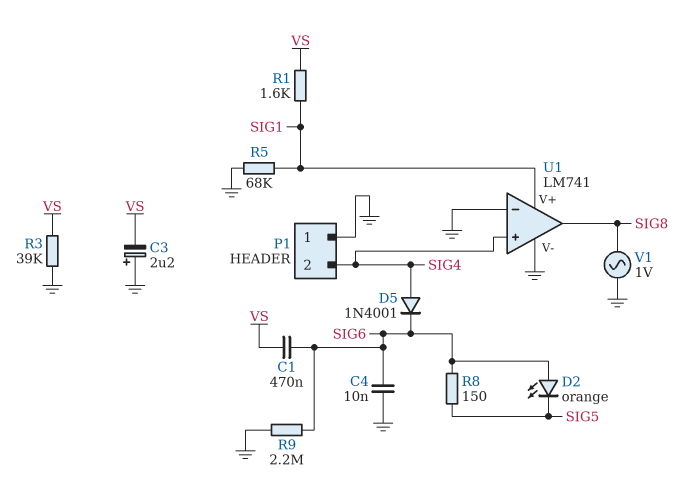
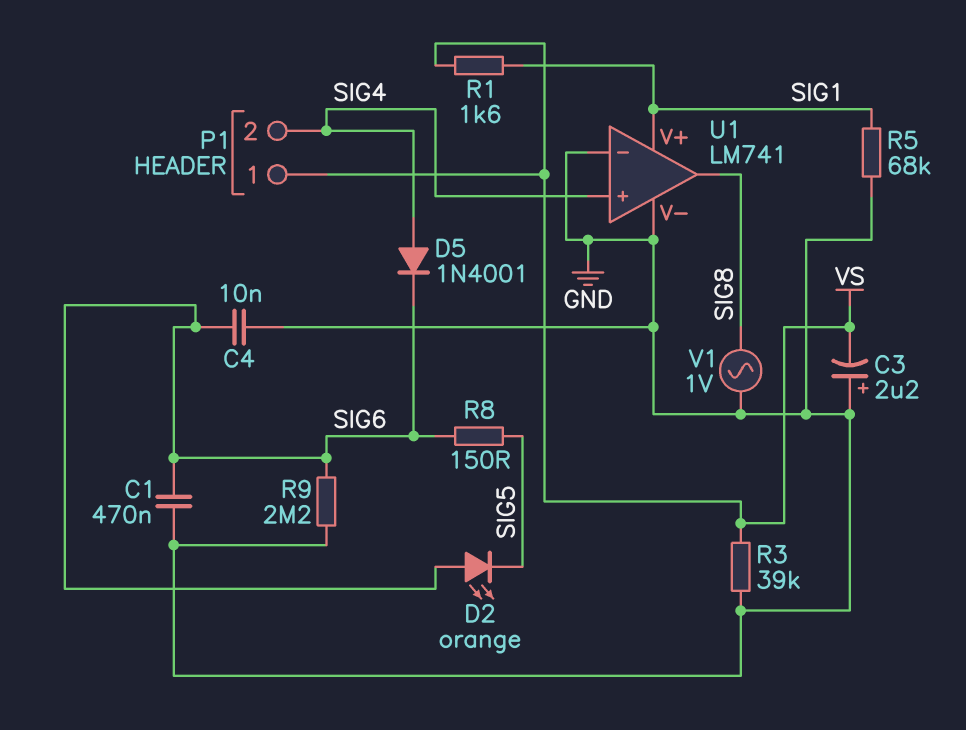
C1: 470nF (SIG6, VS) -> 470nF (GND, SIG6)
P1 pin 1: GND -> VS

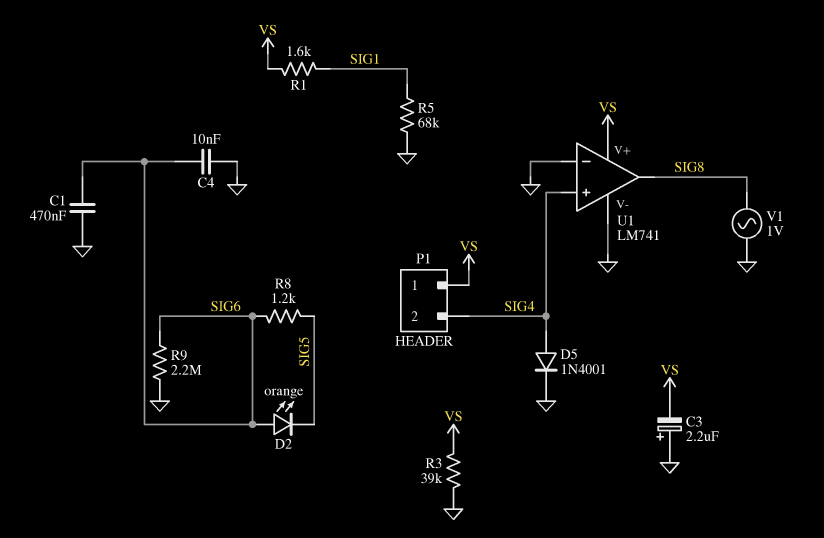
D5: diode 1N4001 (A SIG4, K SIG6) -> diode 1N4001 (A SIG4, K GND)
R8: 150 (SIG5, SIG6) -> 1.2k (SIG5, SIG6)
U1 pin V+: SIG1 -> VS

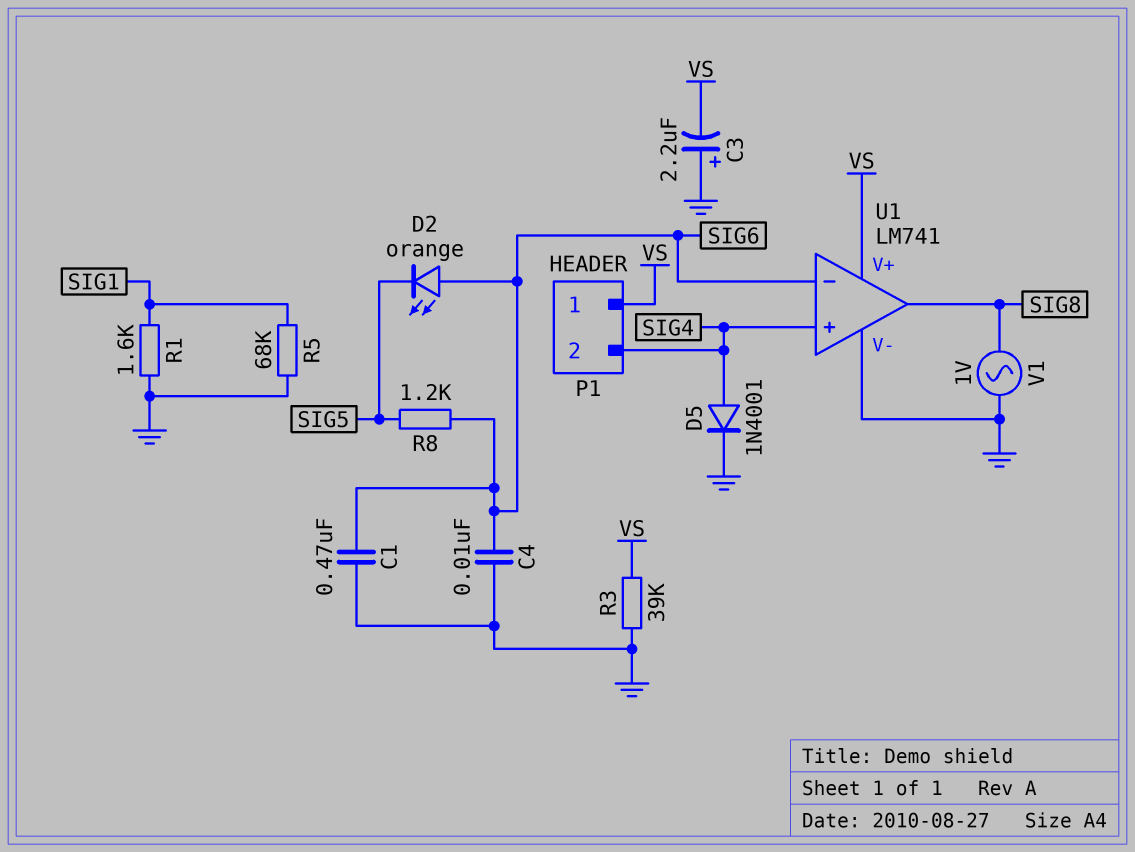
R1: 1.6k (SIG1, VS) -> 1.6k (GND, SIG1)
R9: 2.2M (GND, SIG6) -> none
U1 pin in-: GND -> SIG6

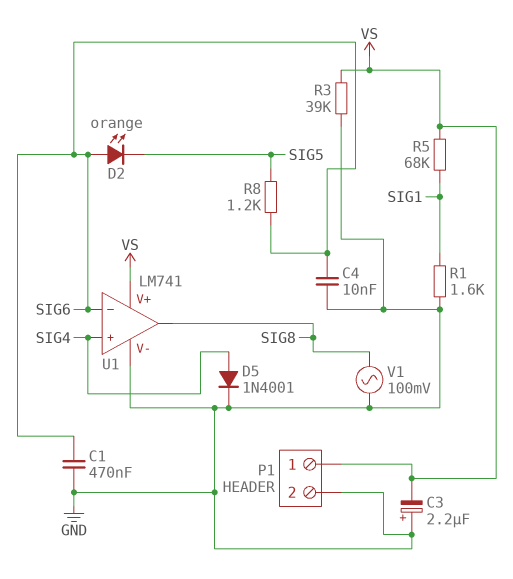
P1 pin 2: SIG4 -> GND
R5: 68k (GND, SIG1) -> 68k (SIG1, VS)
V1: AC 1V (GND, SIG8) -> AC 100mV (GND, SIG8)

